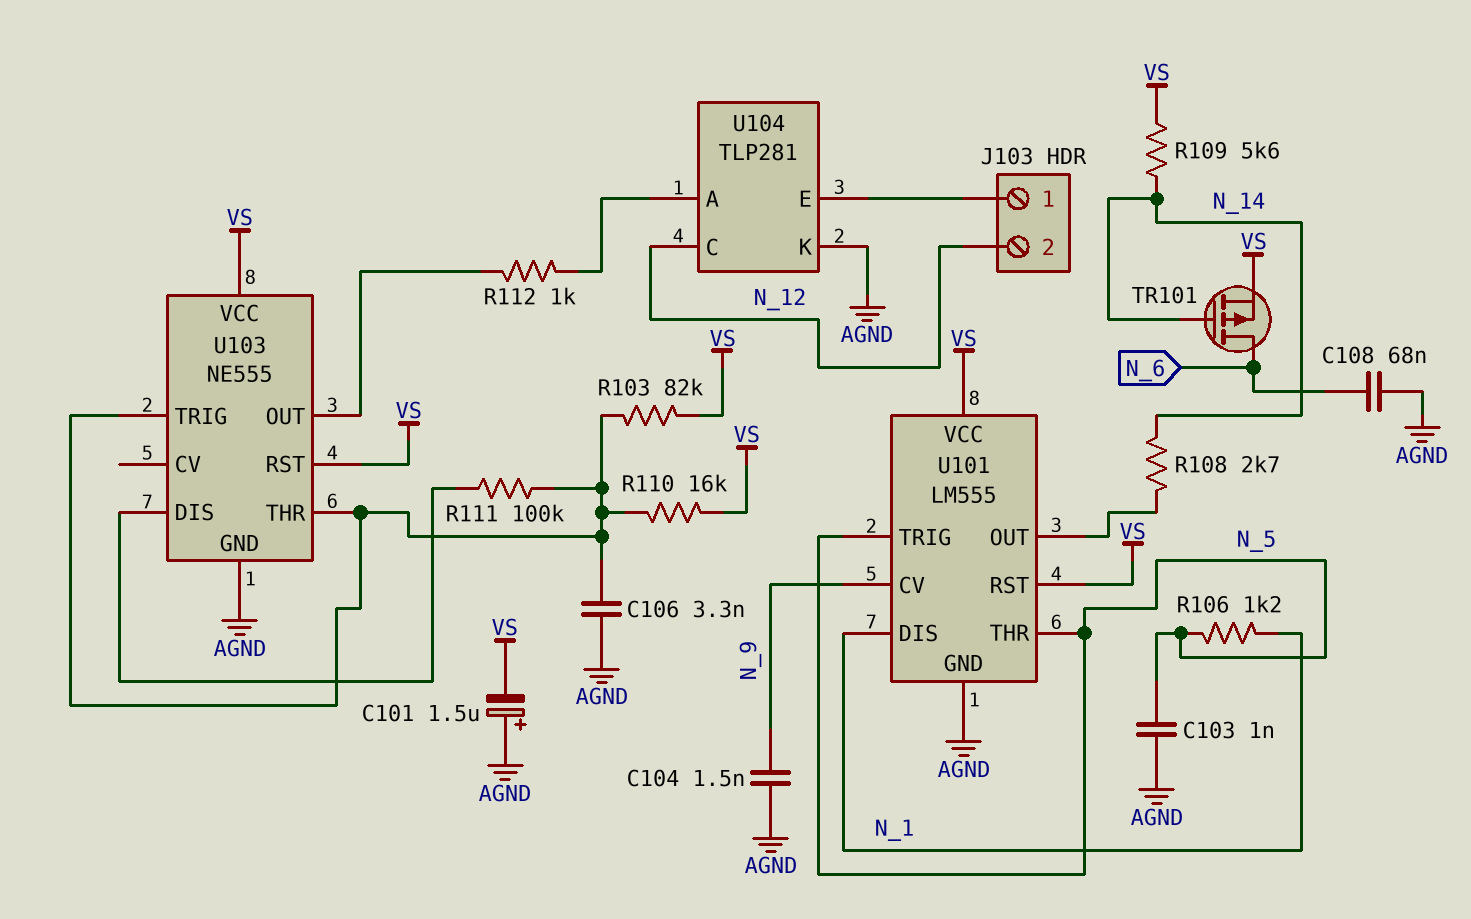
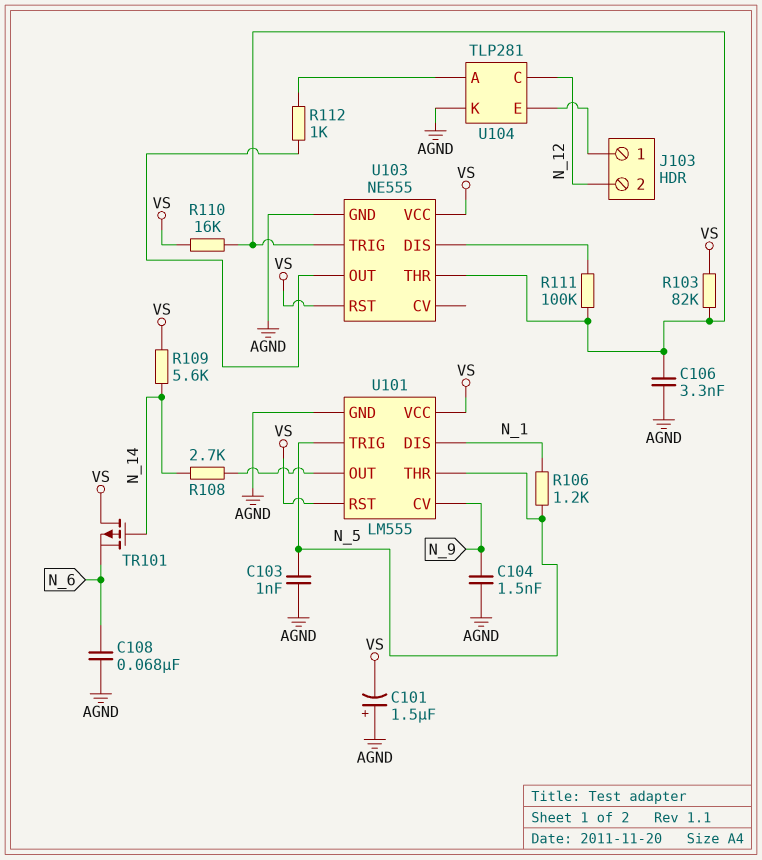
TR101: PMOS (G N_14, D N_6, S VS) -> PMOS (G N_14, D VS, S N_6)

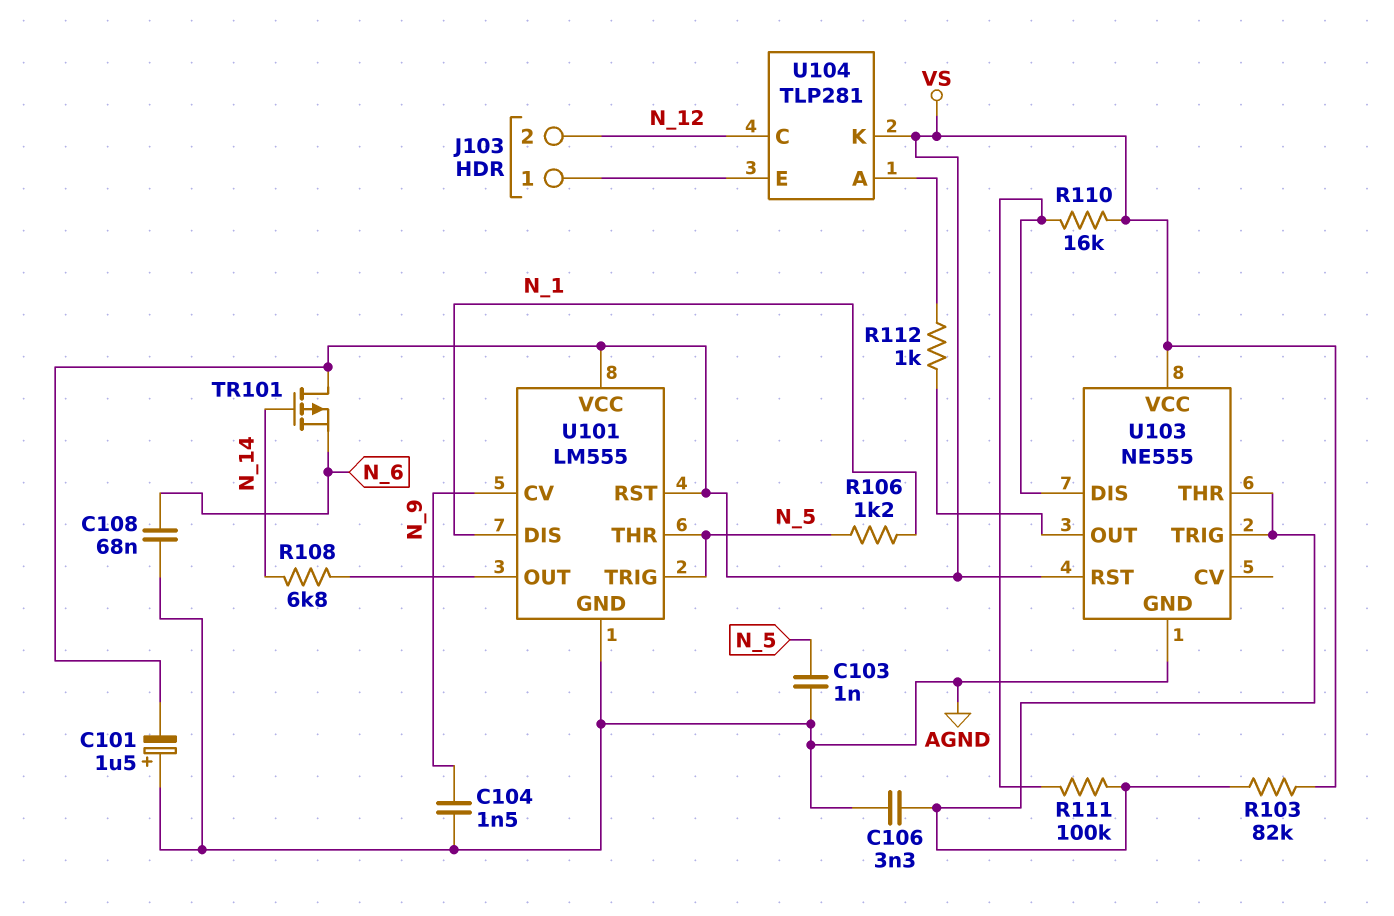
R108: 2.7k (N_14, U101/OUT) -> 6.8k (N_14, U101/OUT)
R109: 5.6k (N_14, VS) -> none
R110: 16k (U103/THR, VS) -> 16k (U103/DIS, VS)
U104 pin K: AGND -> VS

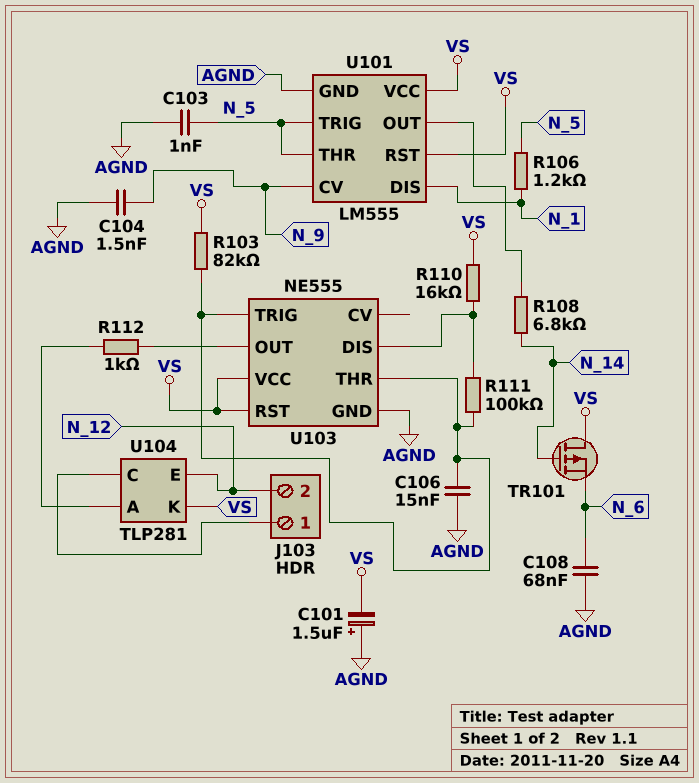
C106: 3.3nF (AGND, U103/THR) -> 15nF (AGND, U103/THR)
U104 pin C: N_12 -> J103/1
U104 pin E: J103/1 -> N_12

